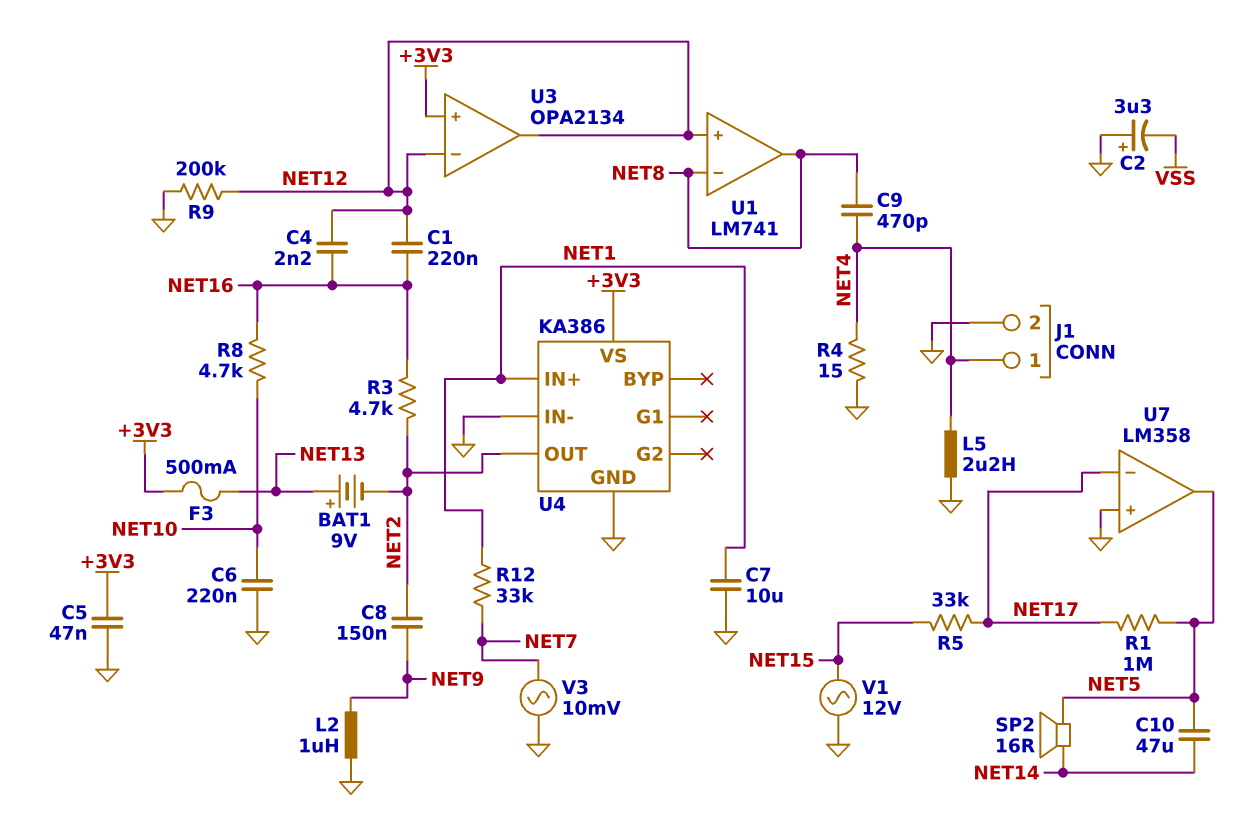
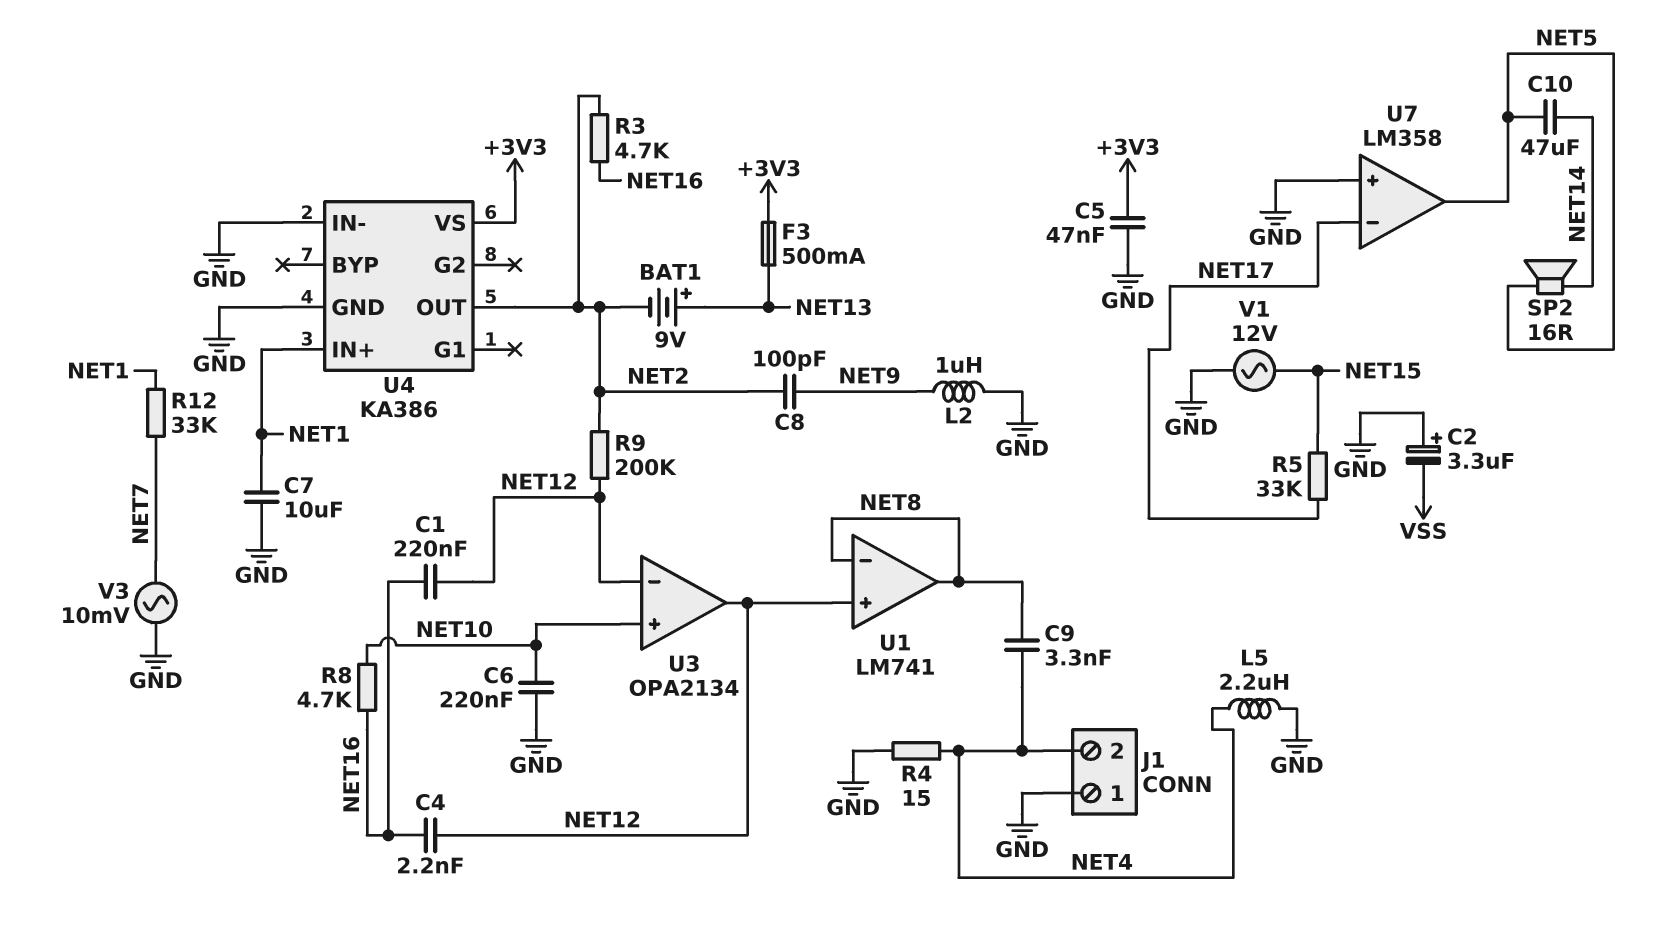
C8: 150nF (NET2, NET9) -> 100pF (NET2, NET9)
C9: 470pF (NET4, NET8) -> 3.3nF (NET4, NET8)
J1 pin 1: NET4 -> GND
J1 pin 2: GND -> NET4
R1: 1M (NET5, NET17) -> none
R9: 200k (GND, NET12) -> 200k (NET2, NET12)
U3 pin in+: +3V3 -> NET10

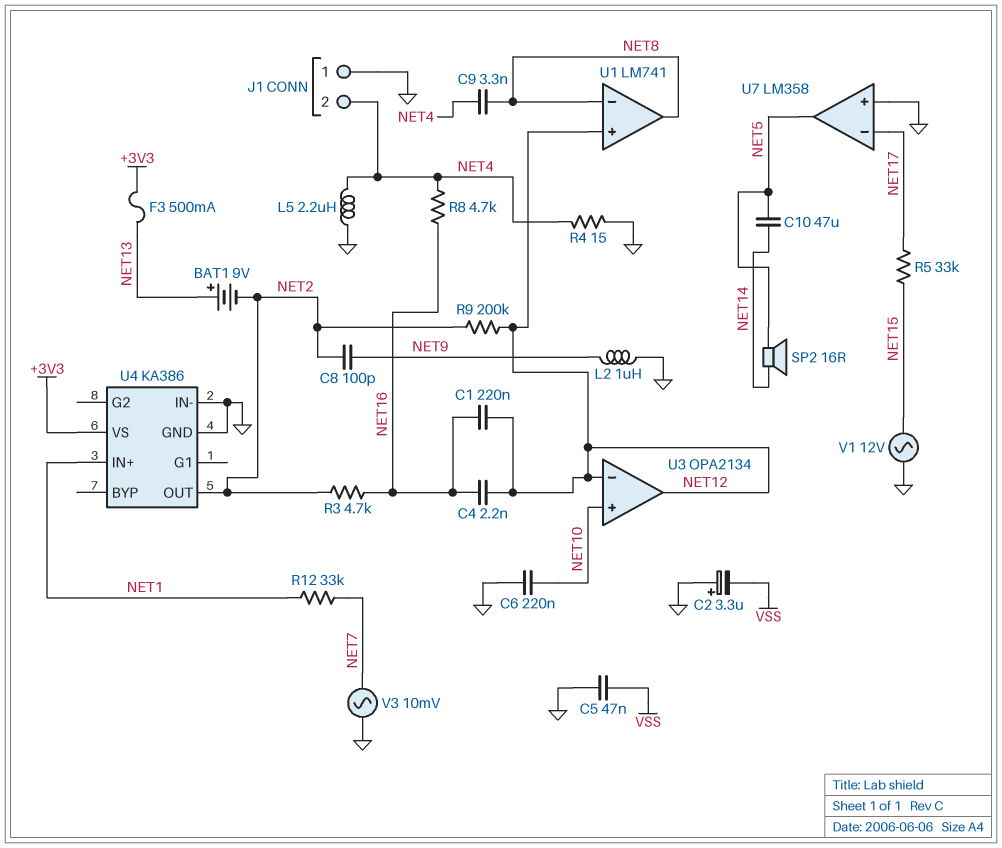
C5: 47nF (+3V3, GND) -> 47nF (GND, VSS)
C7: 10uF (GND, NET1) -> none
R8: 4.7k (NET10, NET16) -> 4.7k (NET4, NET16)

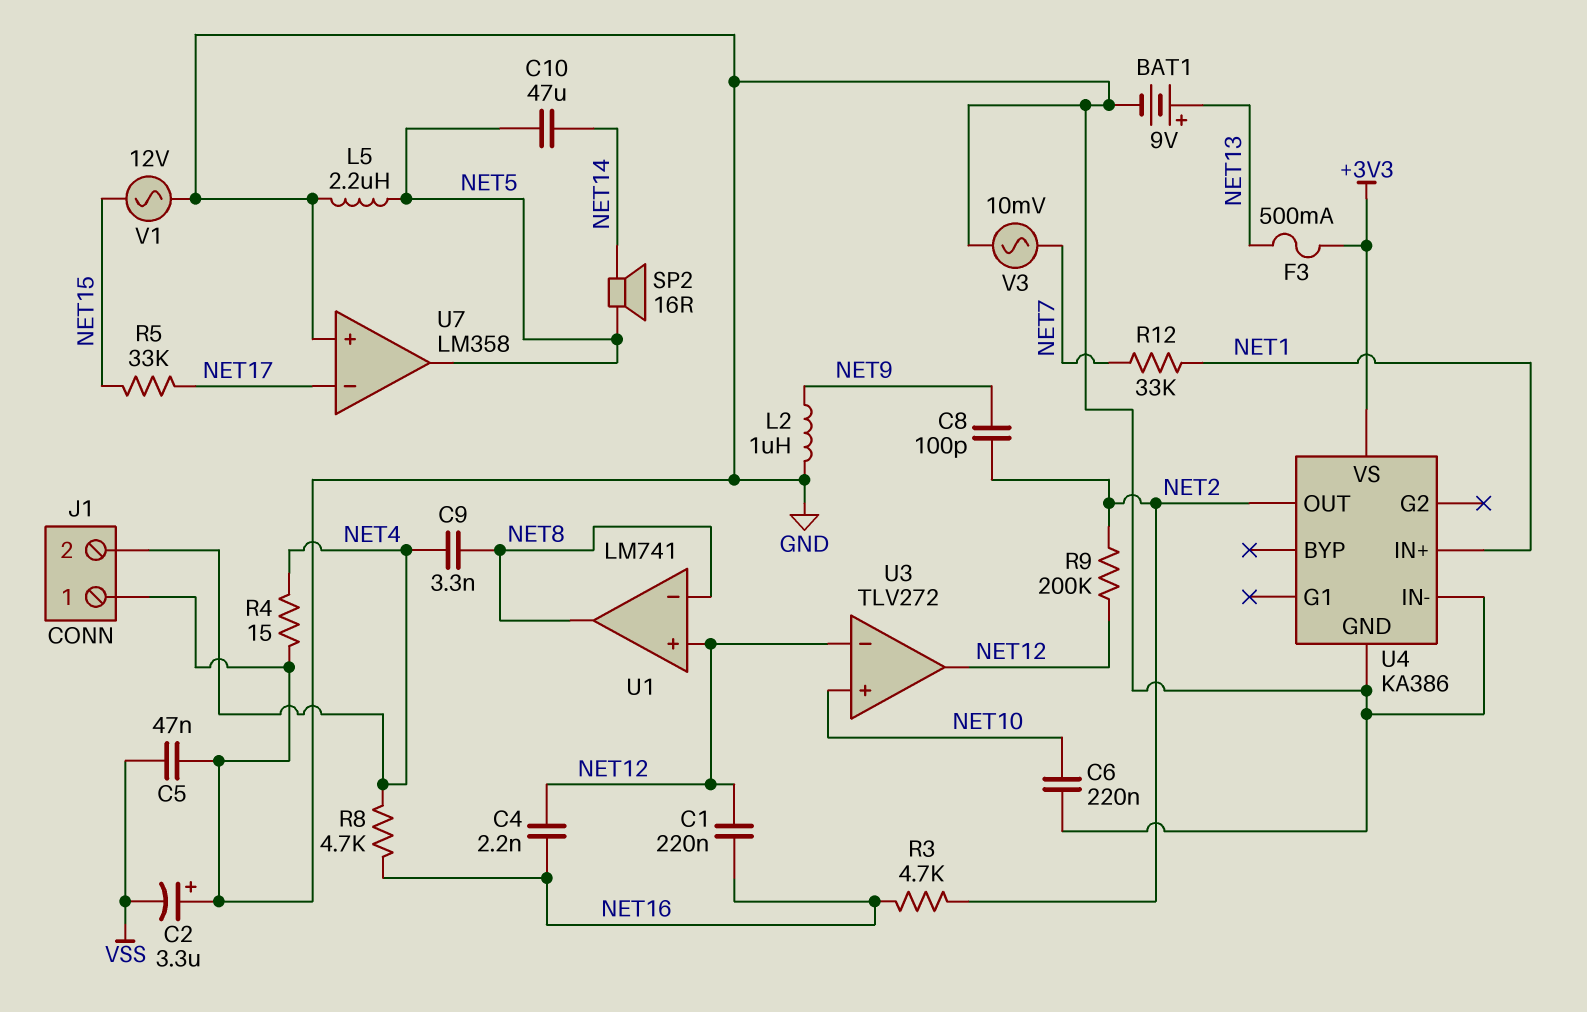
BAT1: 9V (plus NET13, minus NET2) -> 9V (plus NET13, minus GND)
L5: 2.2uH (GND, NET4) -> 2.2uH (GND, NET5)
U3: OPA2134 -> TLV272

